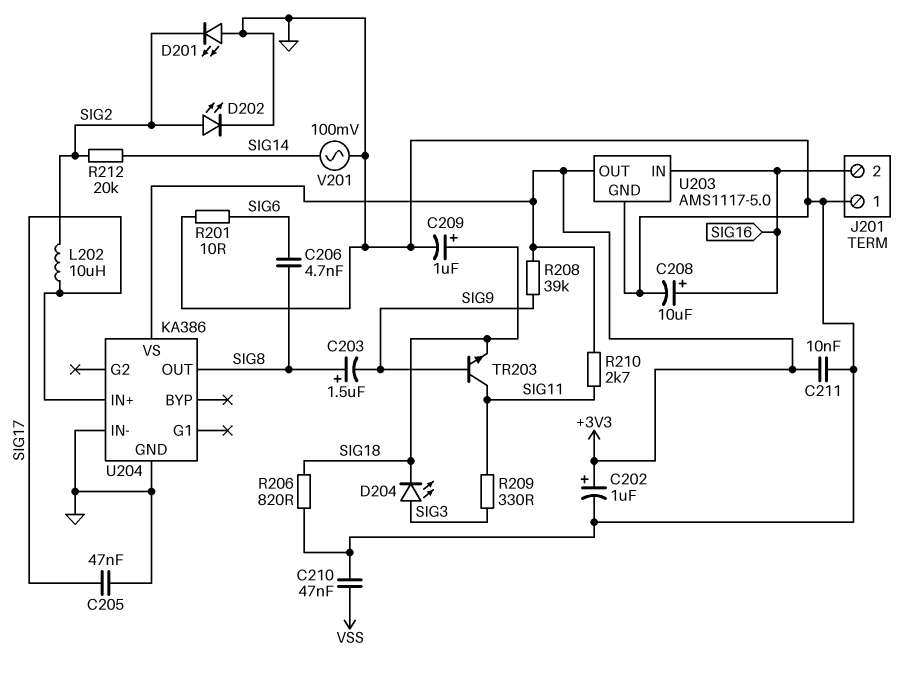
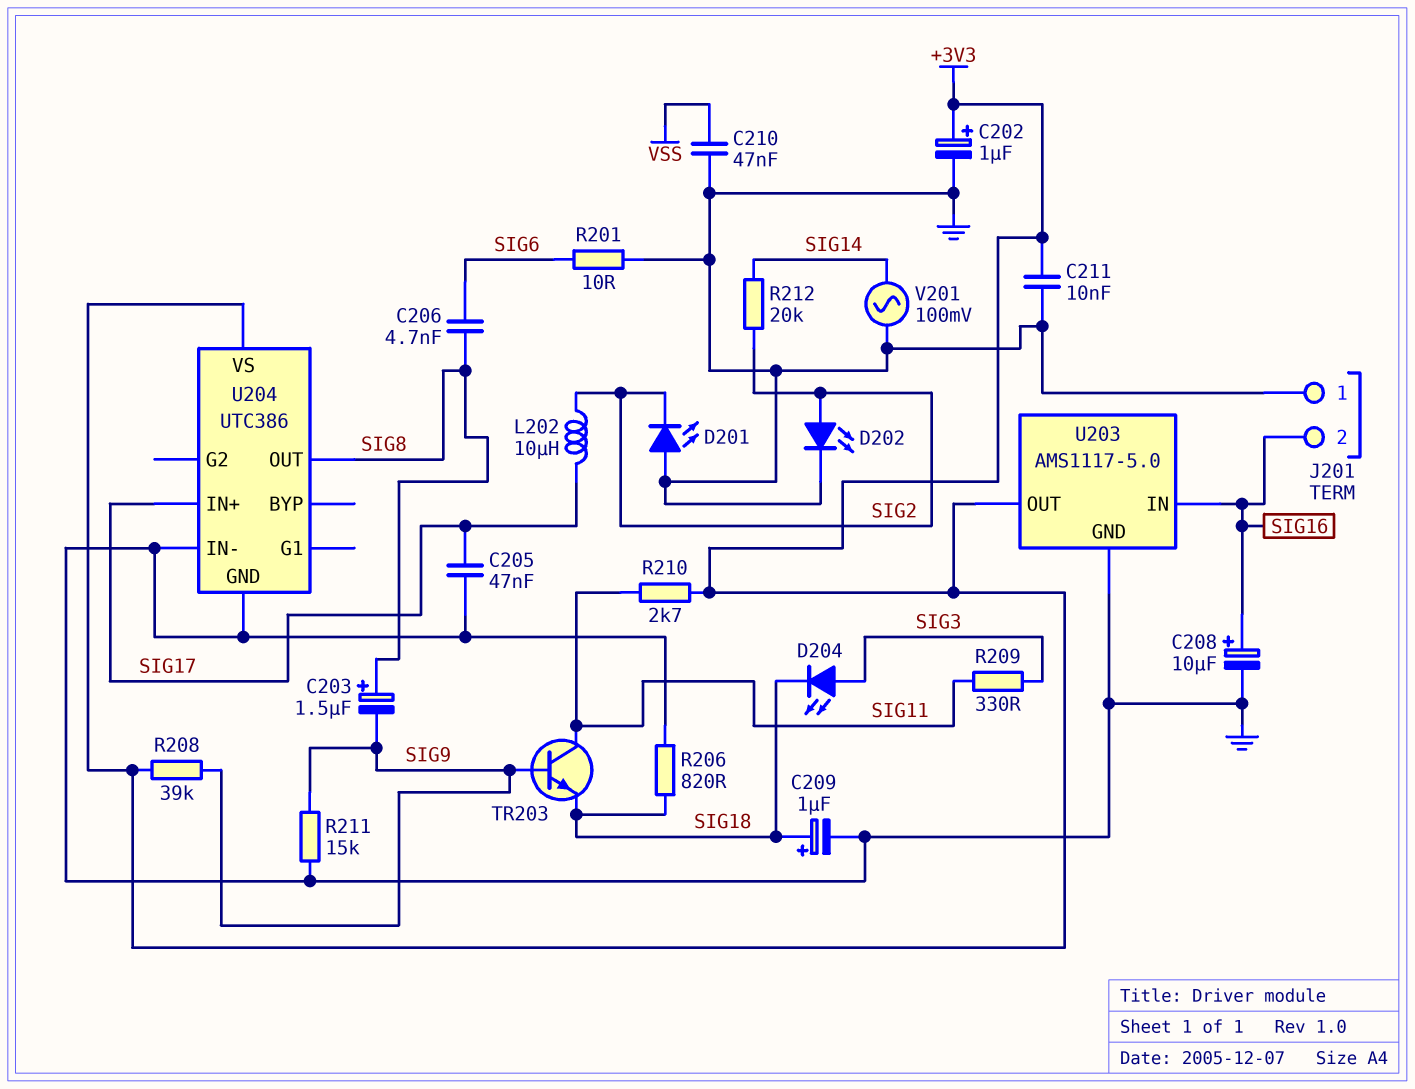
R211: none -> 15k (GND, SIG9)
U204: KA386 -> UTC386

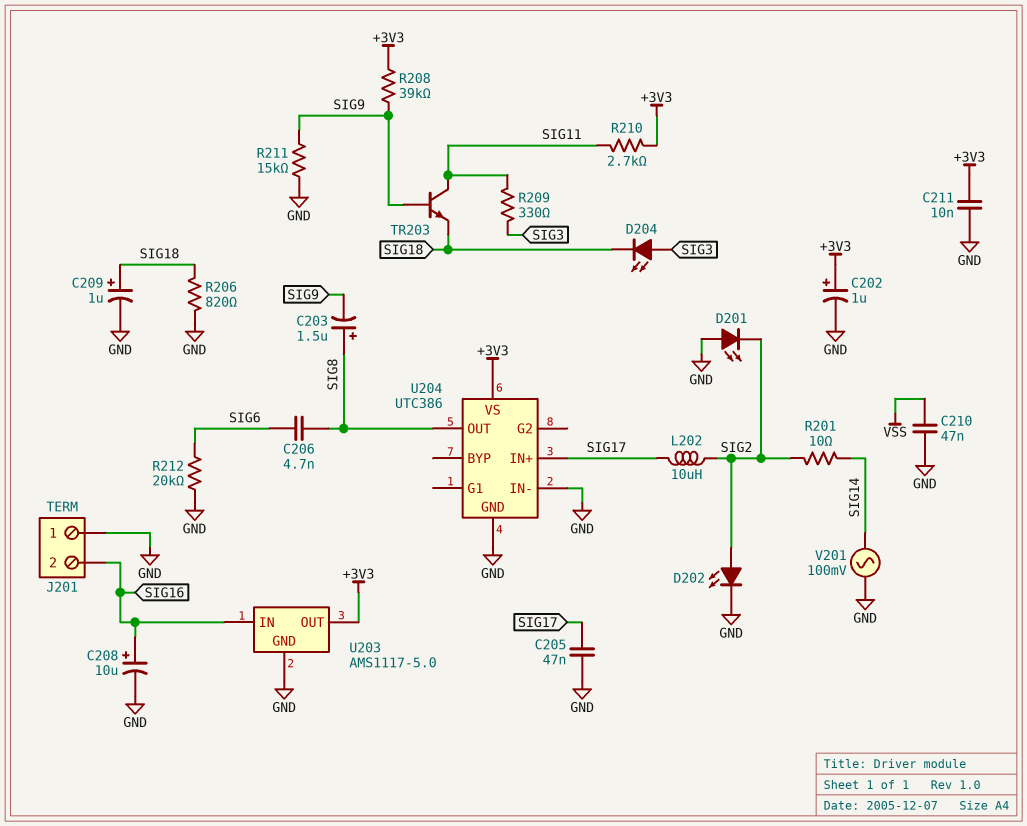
R201: 10 (GND, SIG6) -> 10 (SIG2, SIG14)
R212: 20k (SIG2, SIG14) -> 20k (GND, SIG6)

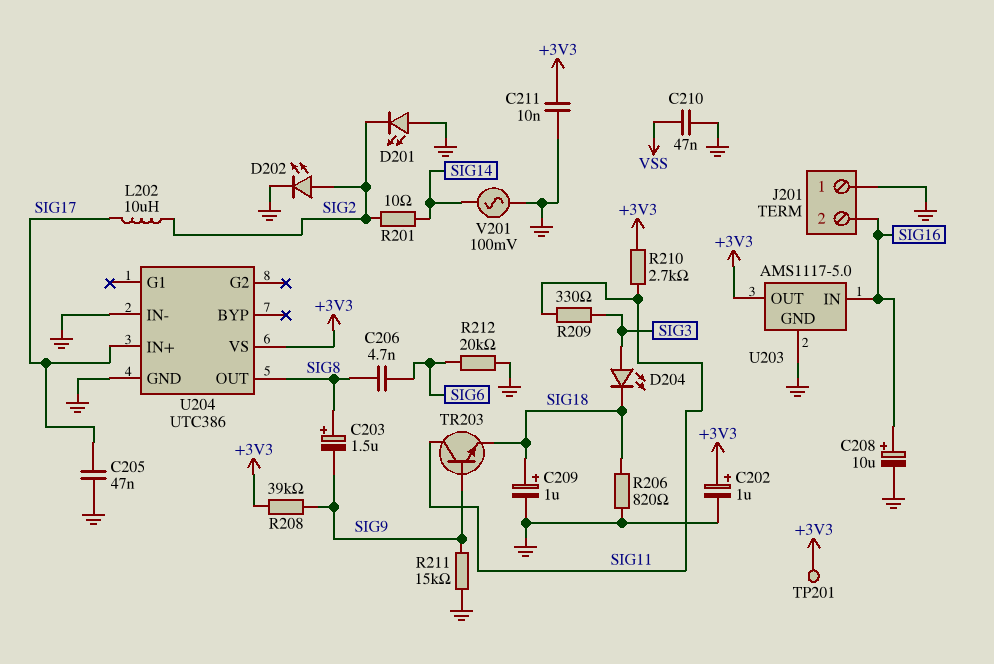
TP201: none -> test point (+3V3)

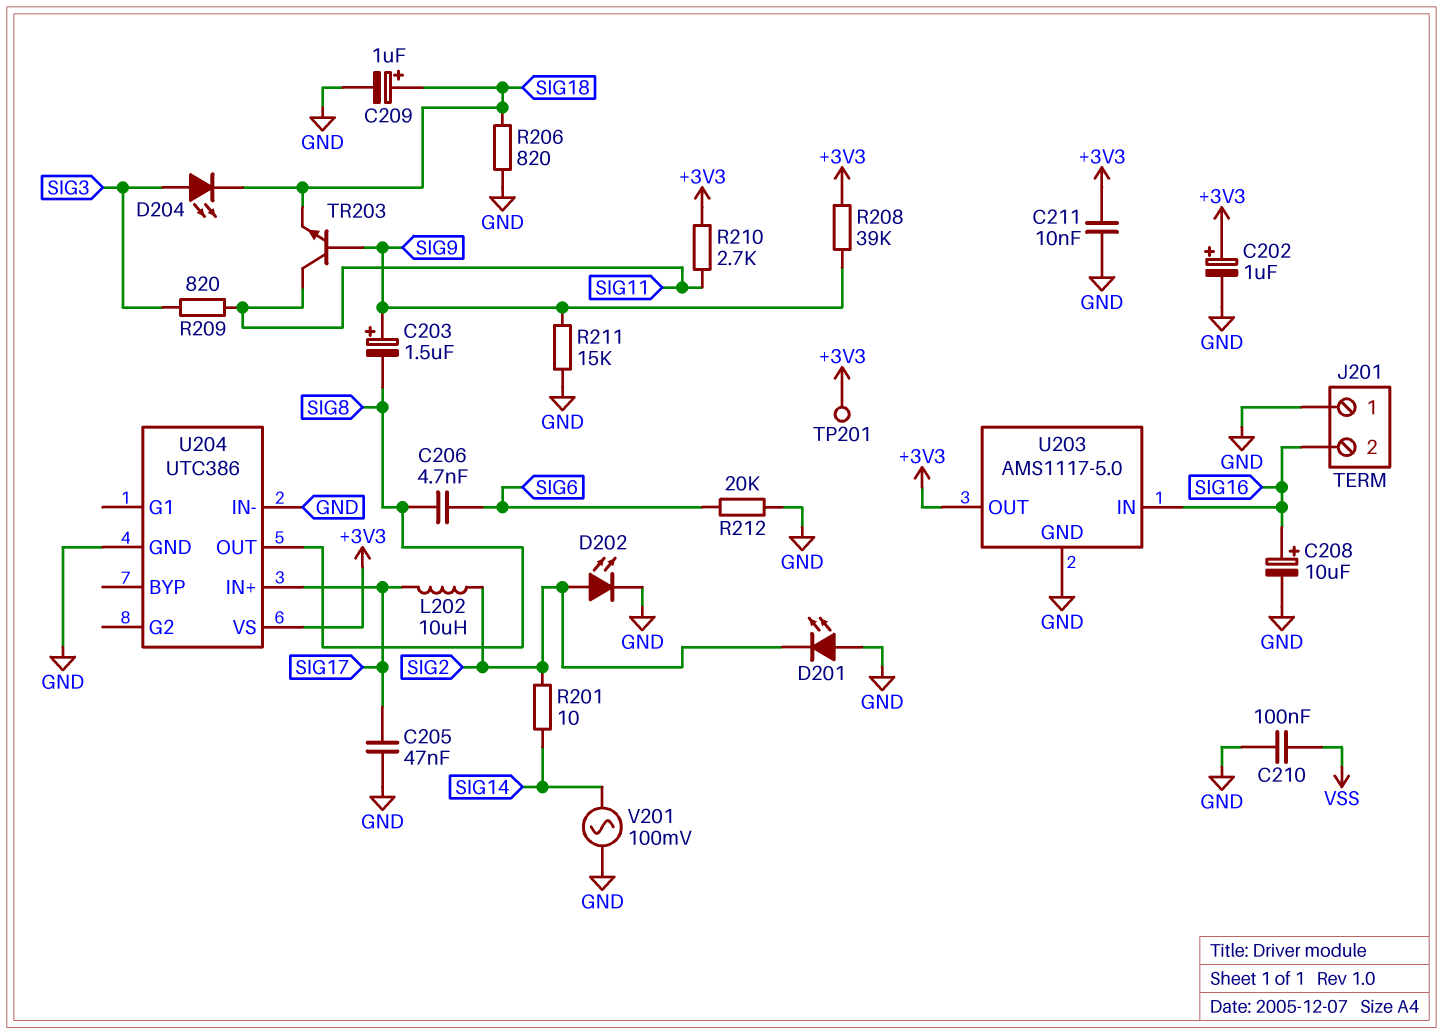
C203: 1.5uF (plus SIG8, minus SIG9) -> 1.5uF (plus SIG9, minus SIG8)
C210: 47nF (GND, VSS) -> 100nF (GND, VSS)
R209: 330 (SIG3, SIG11) -> 820 (SIG3, SIG11)

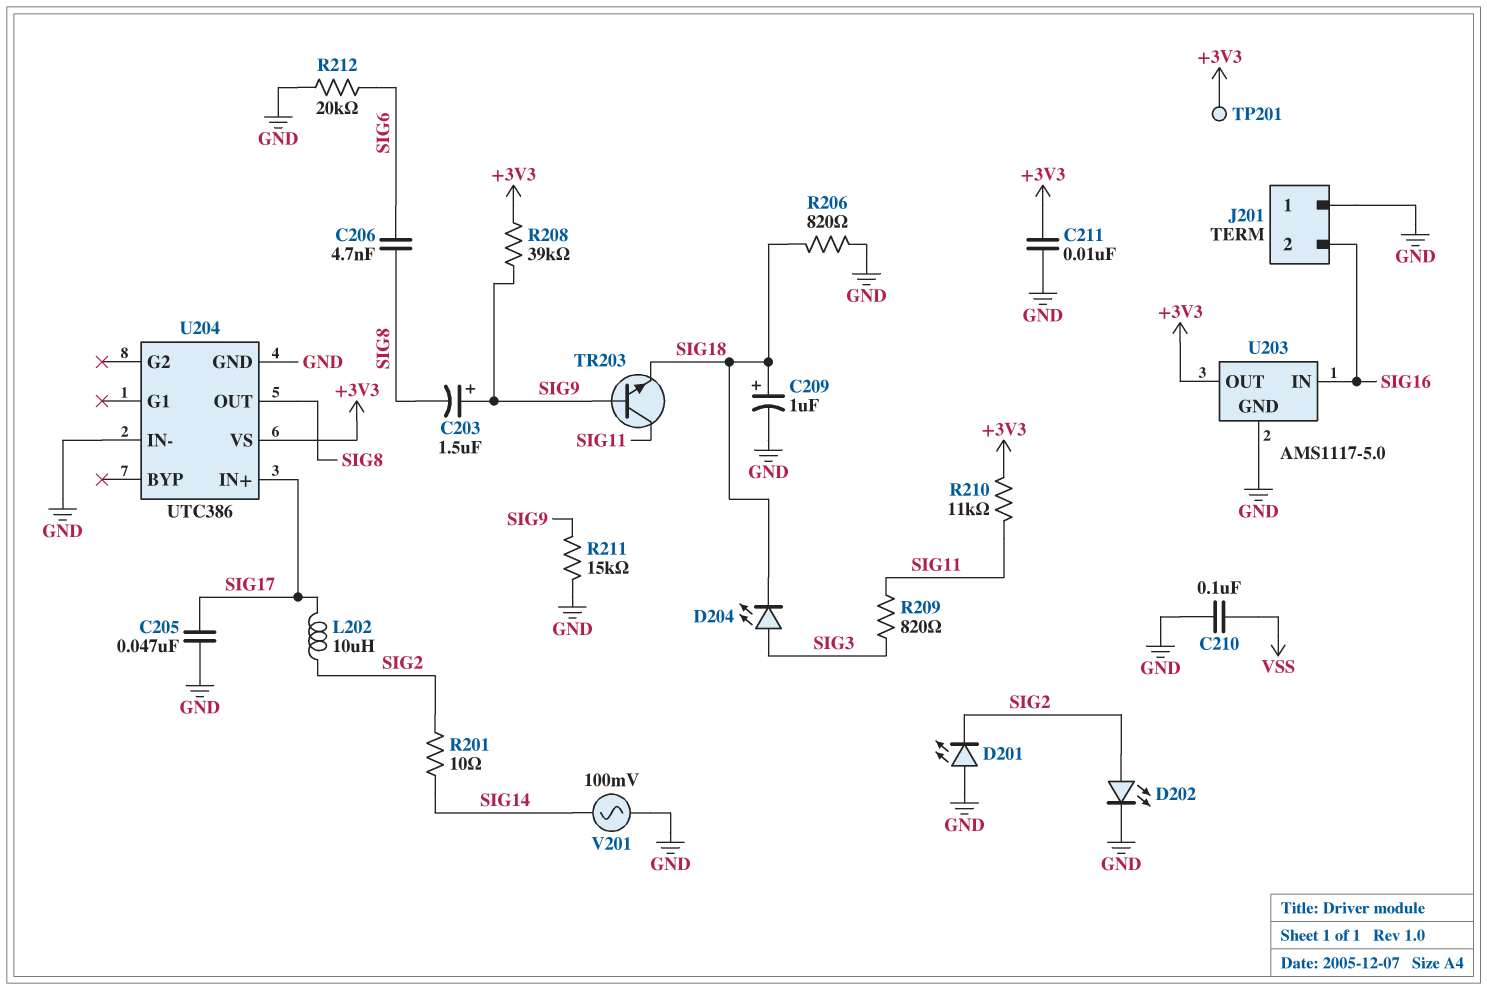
C202: 1uF (plus +3V3, minus GND) -> none
C208: 10uF (plus SIG16, minus GND) -> none
R210: 2.7k (+3V3, SIG11) -> 11k (+3V3, SIG11)

